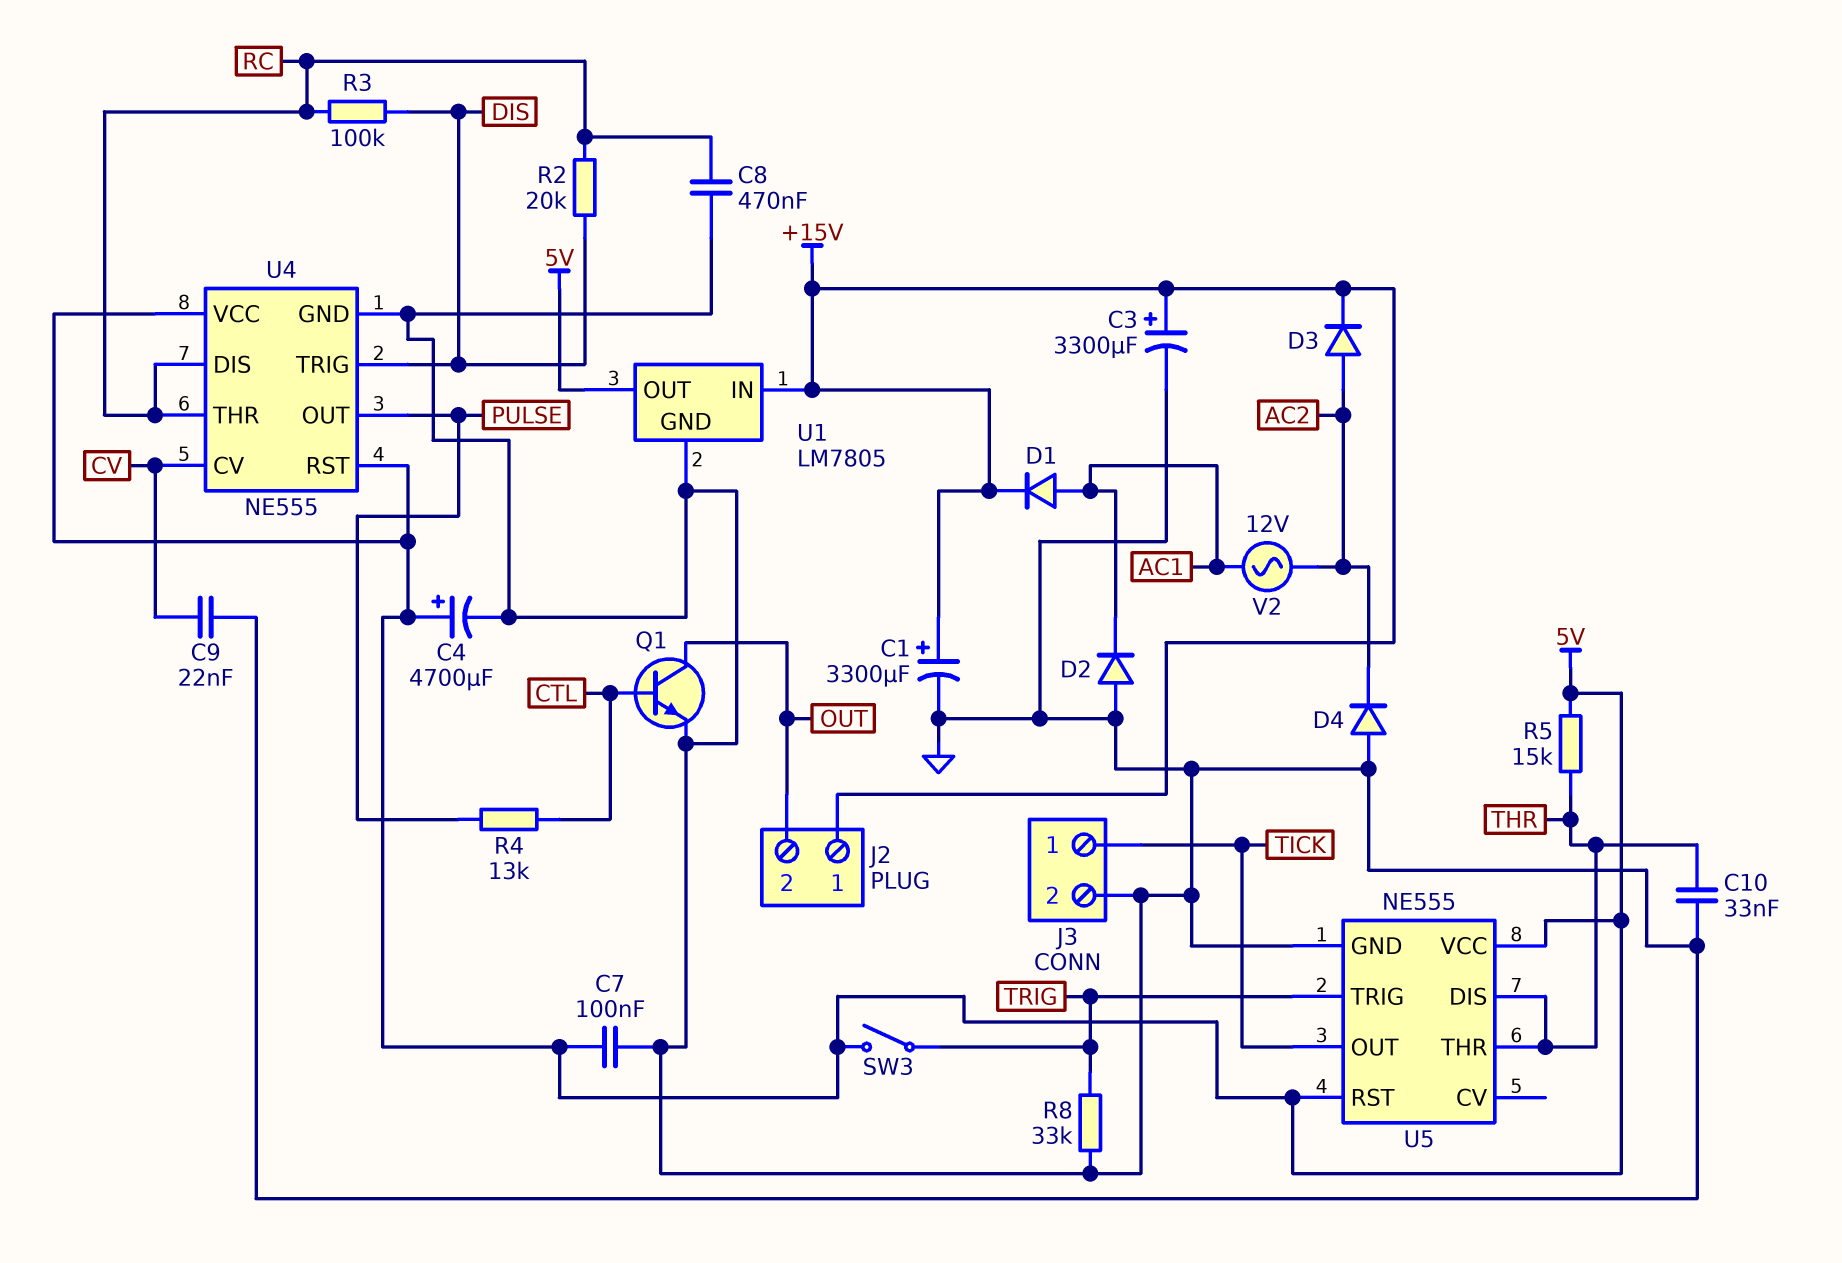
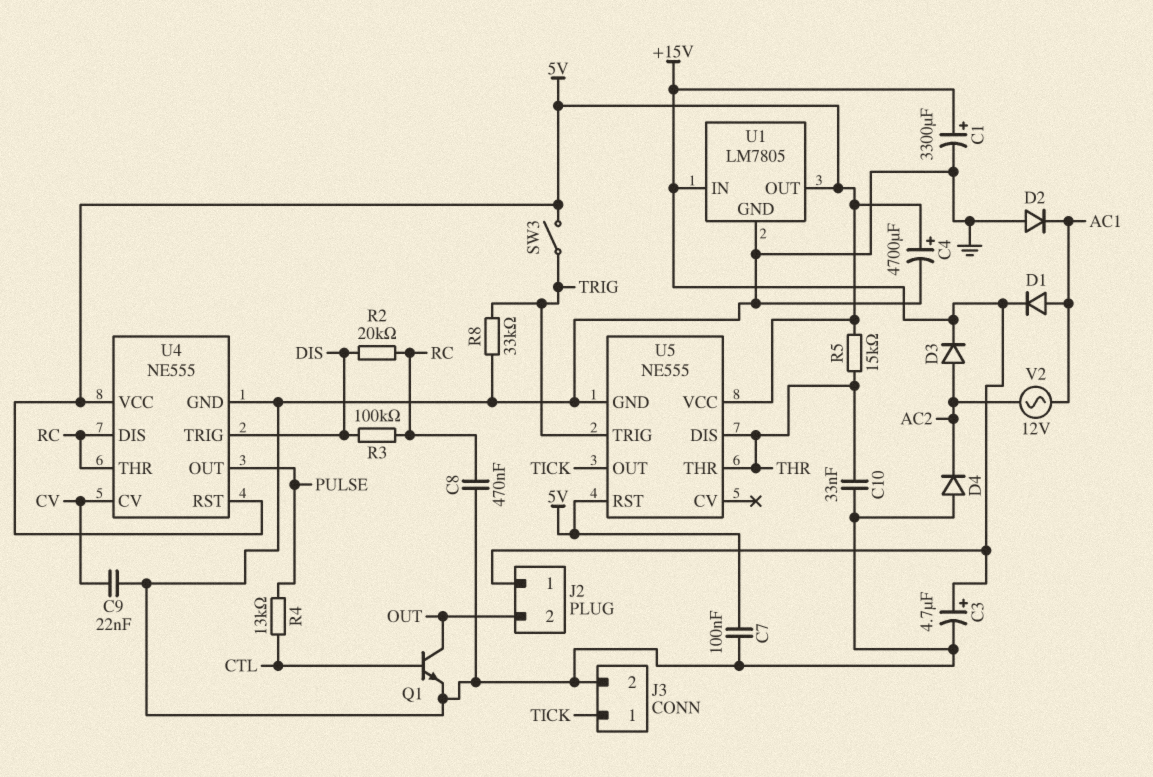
C3: 3300uF (plus +15V, minus GND) -> 4.7uF (plus +15V, minus GND)

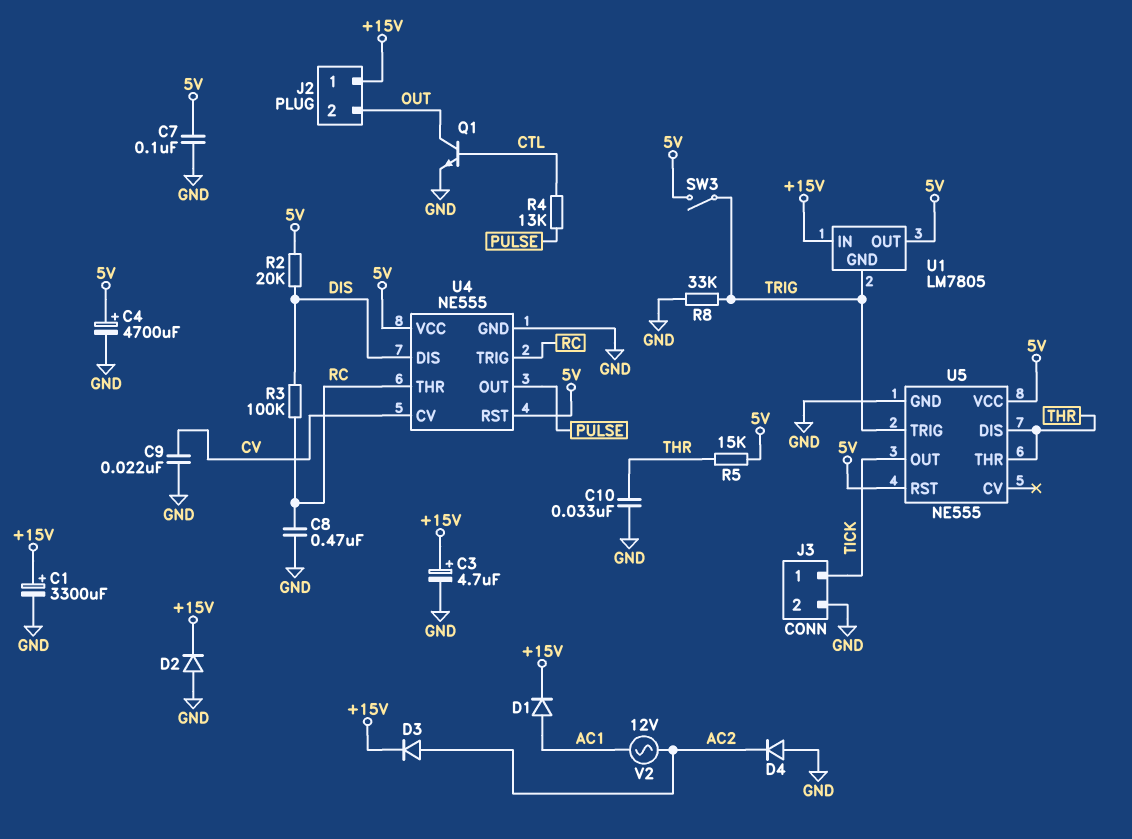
D2: diode (A GND, K AC1) -> diode (A GND, K +15V)
R2: 20k (DIS, RC) -> 20k (5V, DIS)
U1 pin GND: GND -> TRIG
U4 pin DIS: RC -> DIS
U4 pin TRIG: DIS -> RC

